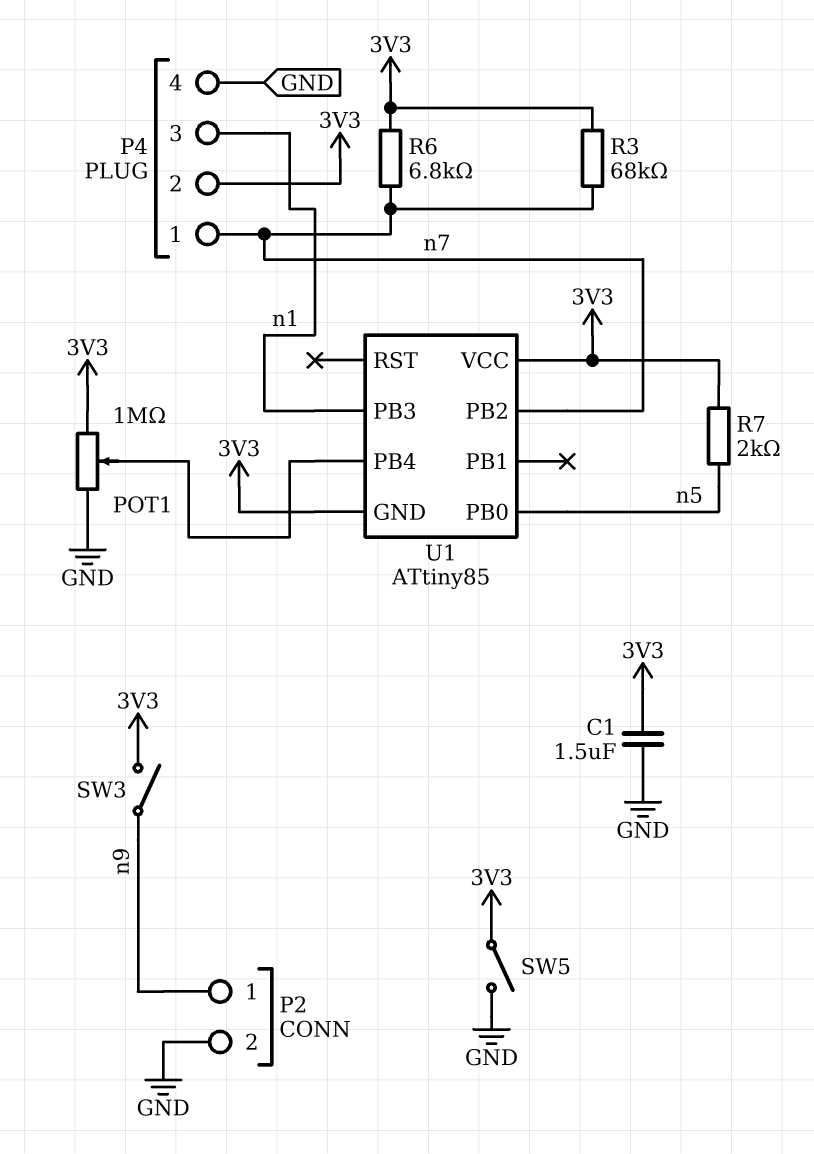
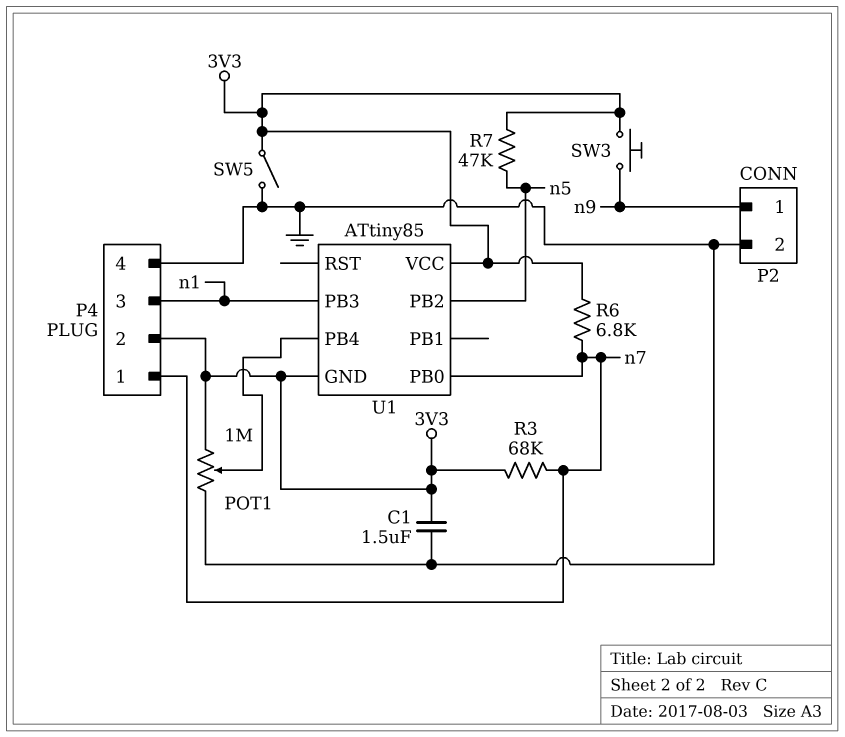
R7: 2k (3V3, n5) -> 47k (3V3, n5)
SW3: switch (3V3, n9) -> button (3V3, n9)
U1 pin PB0: n5 -> n7
U1 pin PB2: n7 -> n5

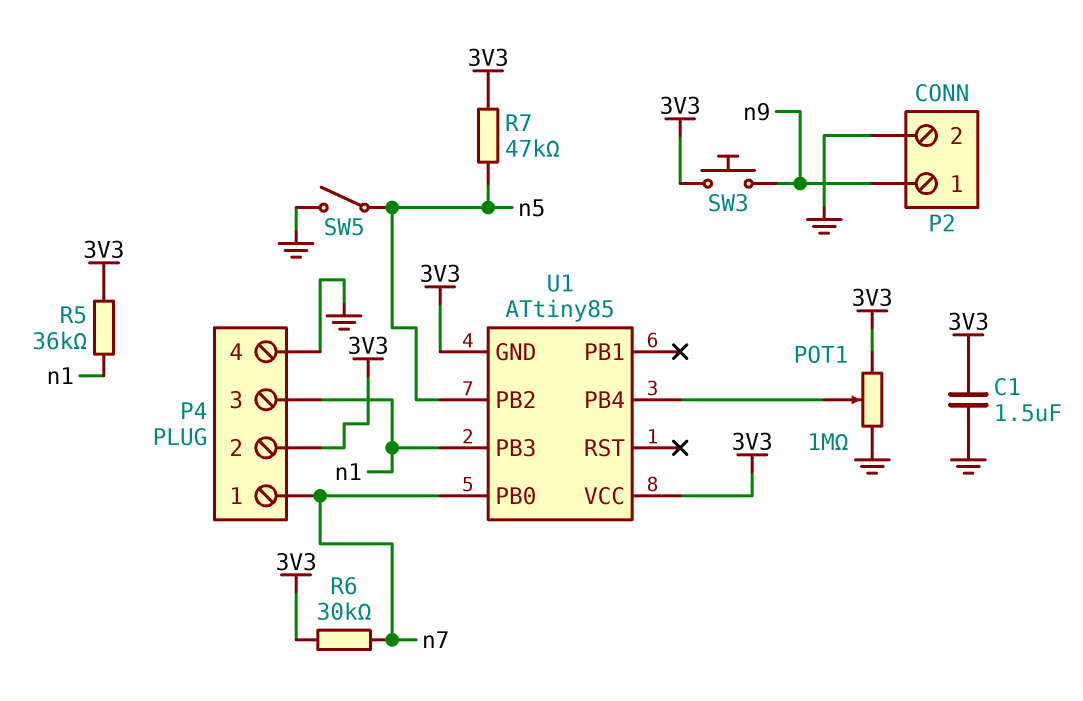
R3: 68k (3V3, n7) -> none
R5: none -> 36k (3V3, n1)
R6: 6.8k (3V3, n7) -> 30k (3V3, n7)
SW5: switch (3V3, GND) -> switch (GND, n5)

